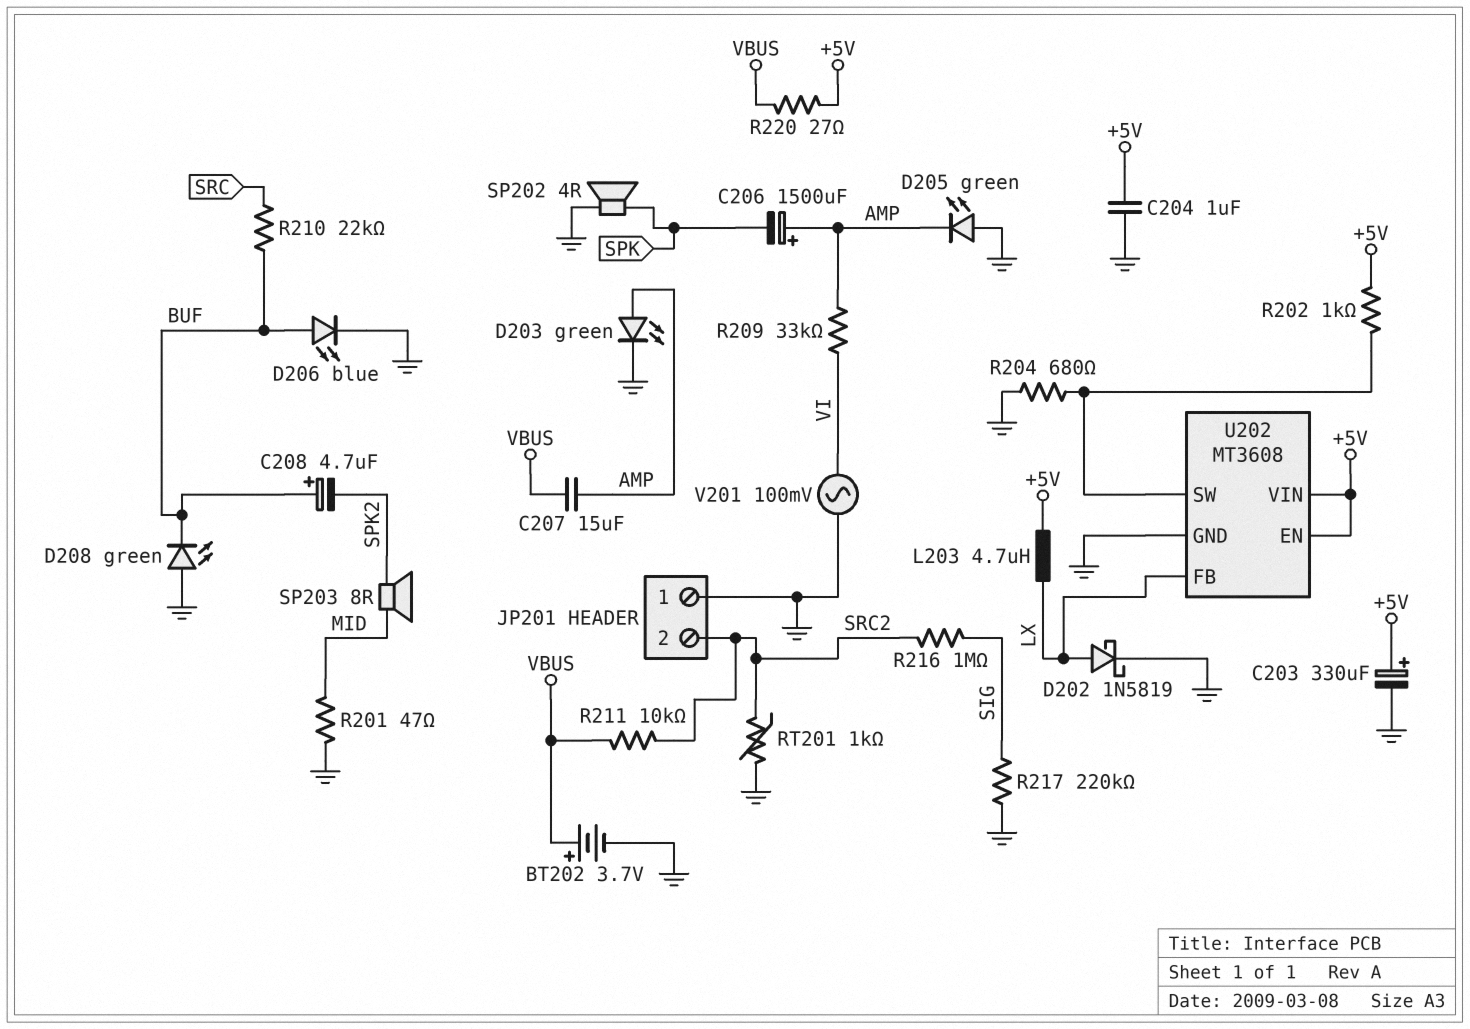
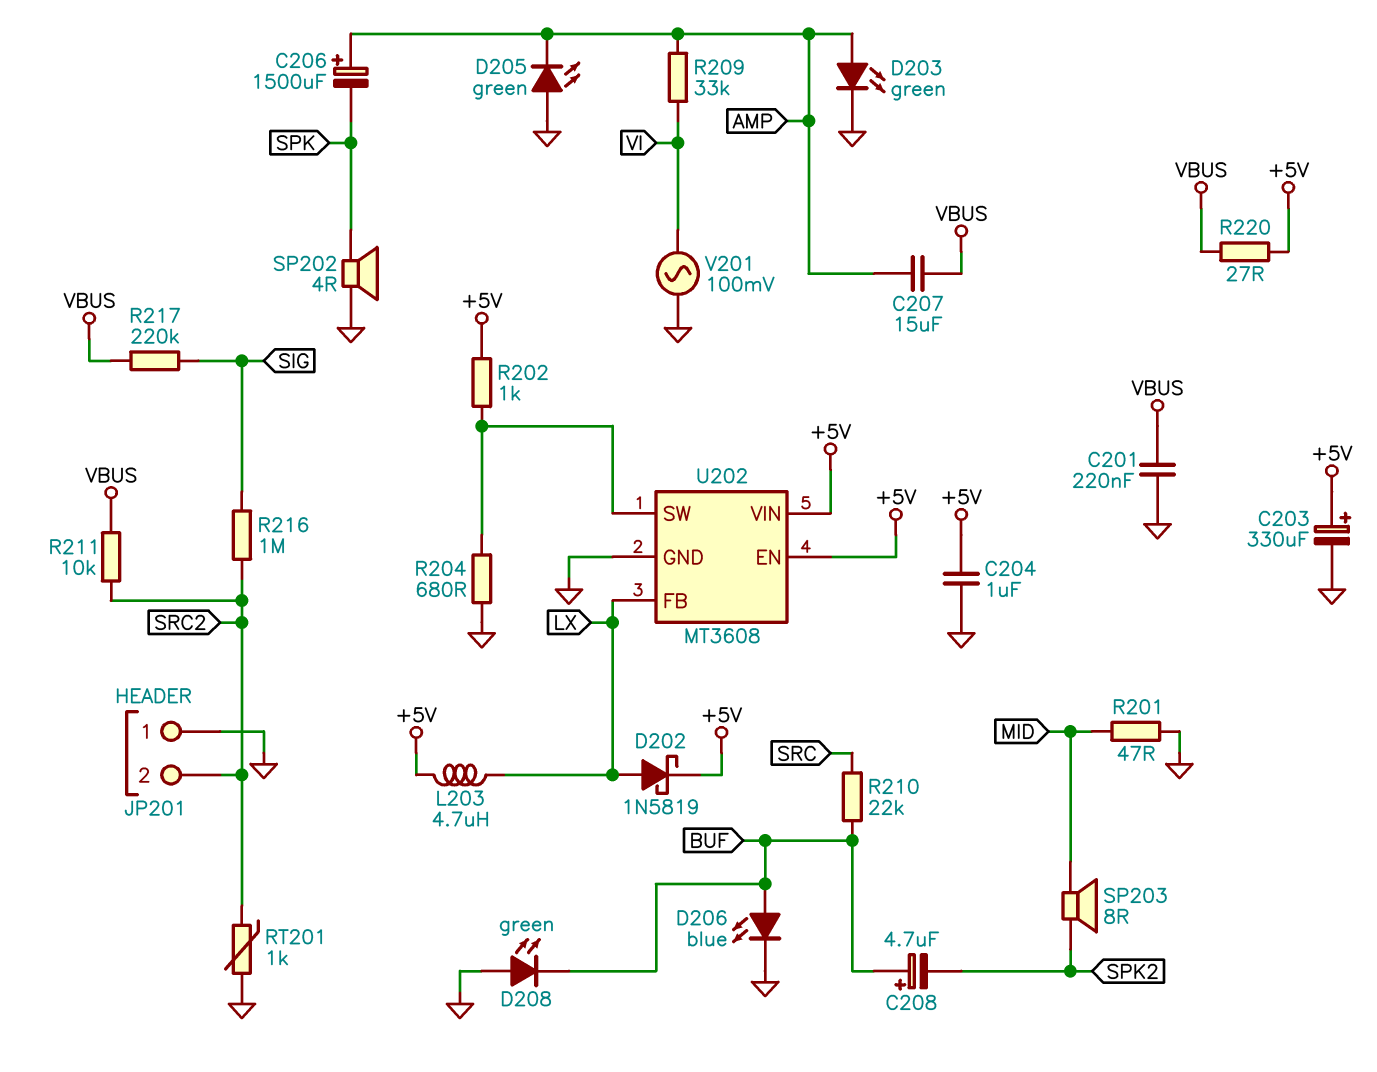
BT202: 3.7V (plus VBUS, minus GND) -> none
C201: none -> 220nF (GND, VBUS)
D202: schottky 1N5819 (A LX, K GND) -> schottky 1N5819 (A LX, K +5V)
R217: 220k (GND, SIG) -> 220k (SIG, VBUS)

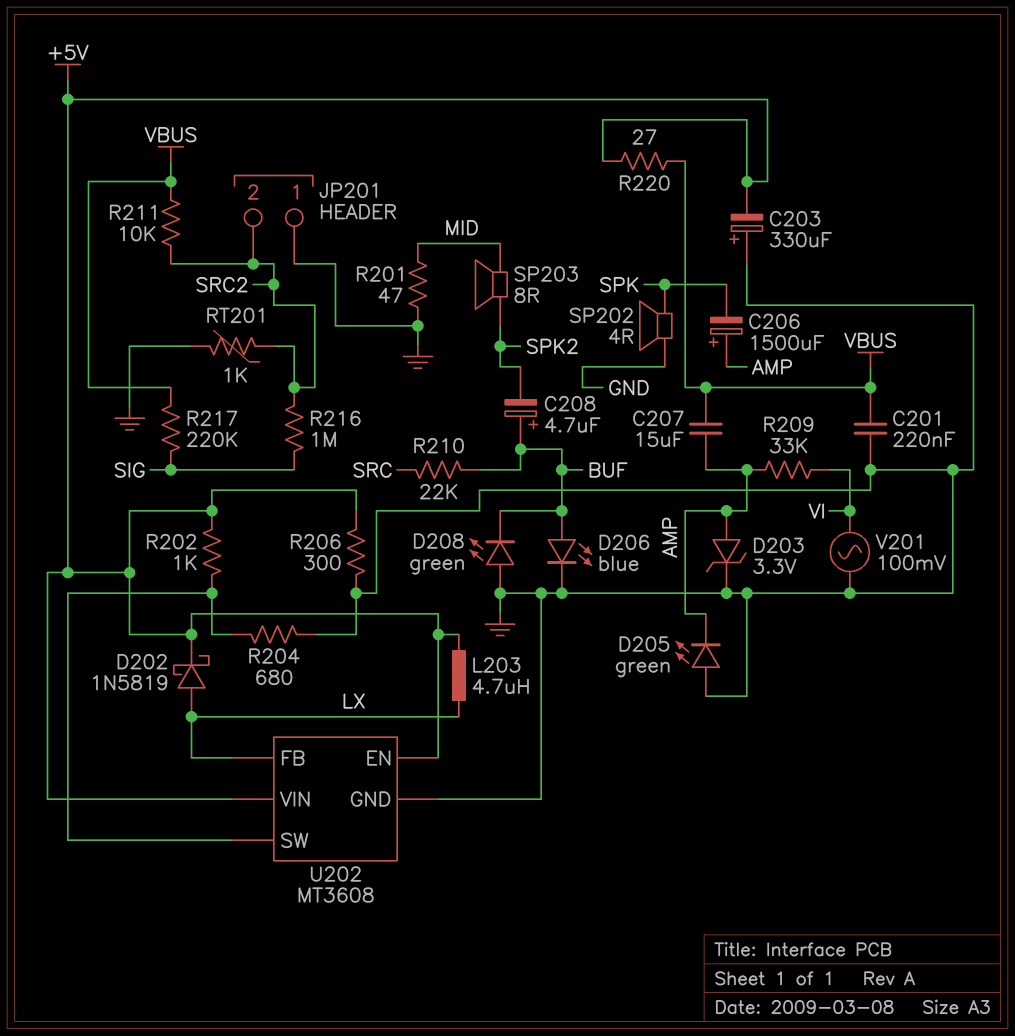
C203: 330uF (plus +5V, minus GND) -> 330uF (plus GND, minus +5V)
C204: 1uF (+5V, GND) -> none
D203: LED green (A AMP, K GND) -> zener 3.3V (A AMP, K GND)
R206: none -> 300 (+5V, GND)

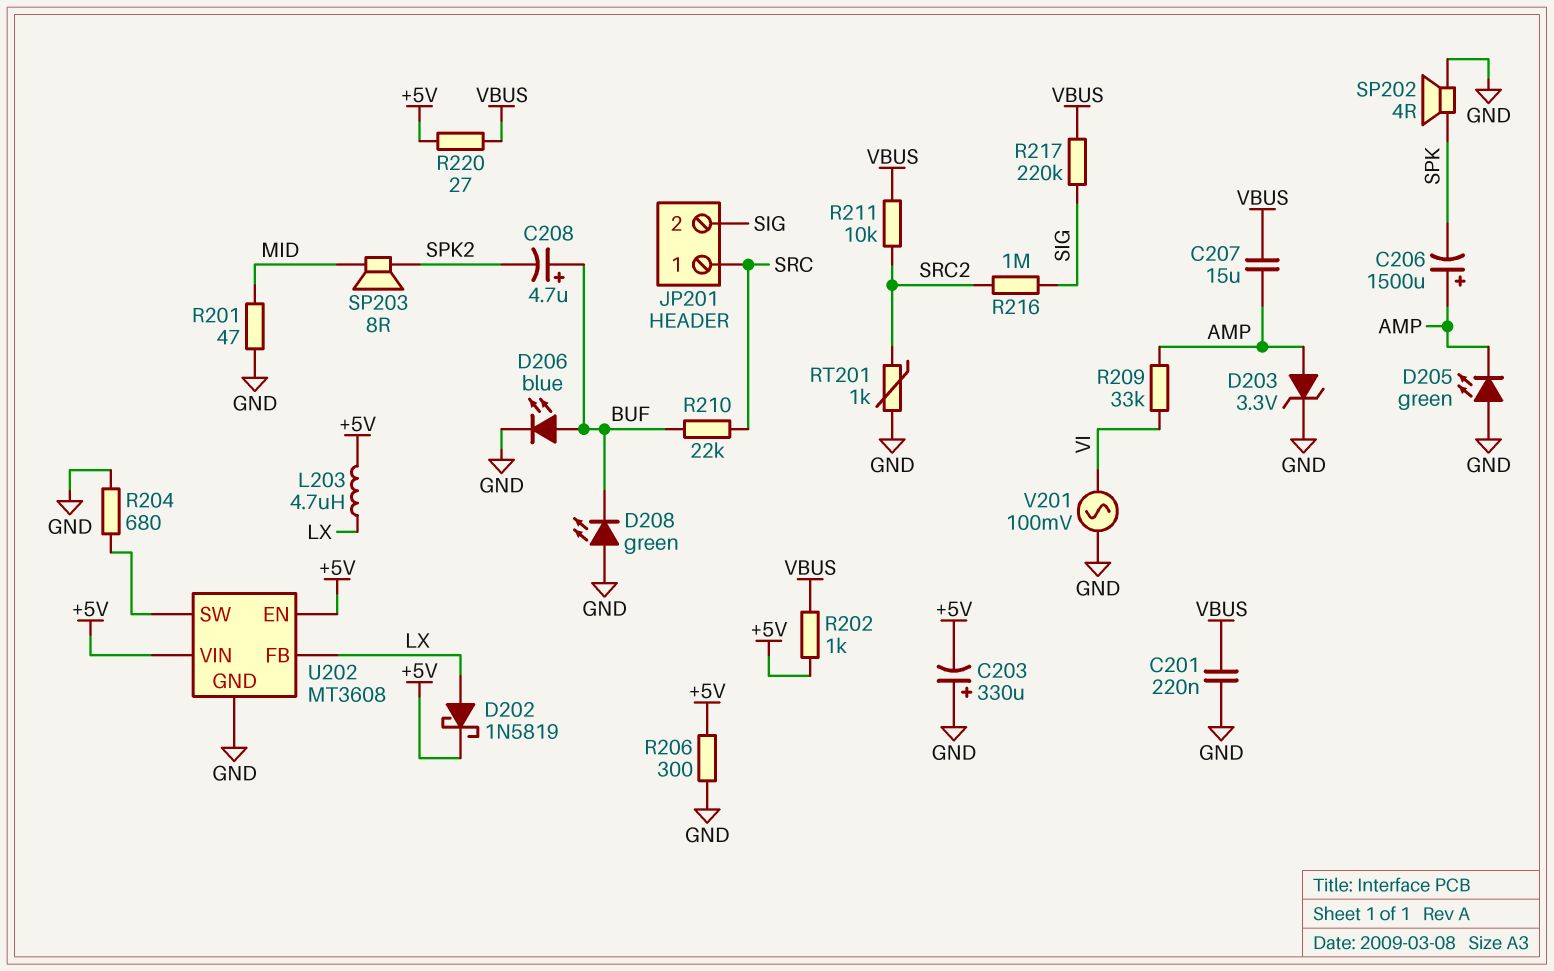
JP201 pin 1: GND -> SRC
JP201 pin 2: SRC2 -> SIG
R202: 1k (+5V, U202/SW) -> 1k (+5V, VBUS)

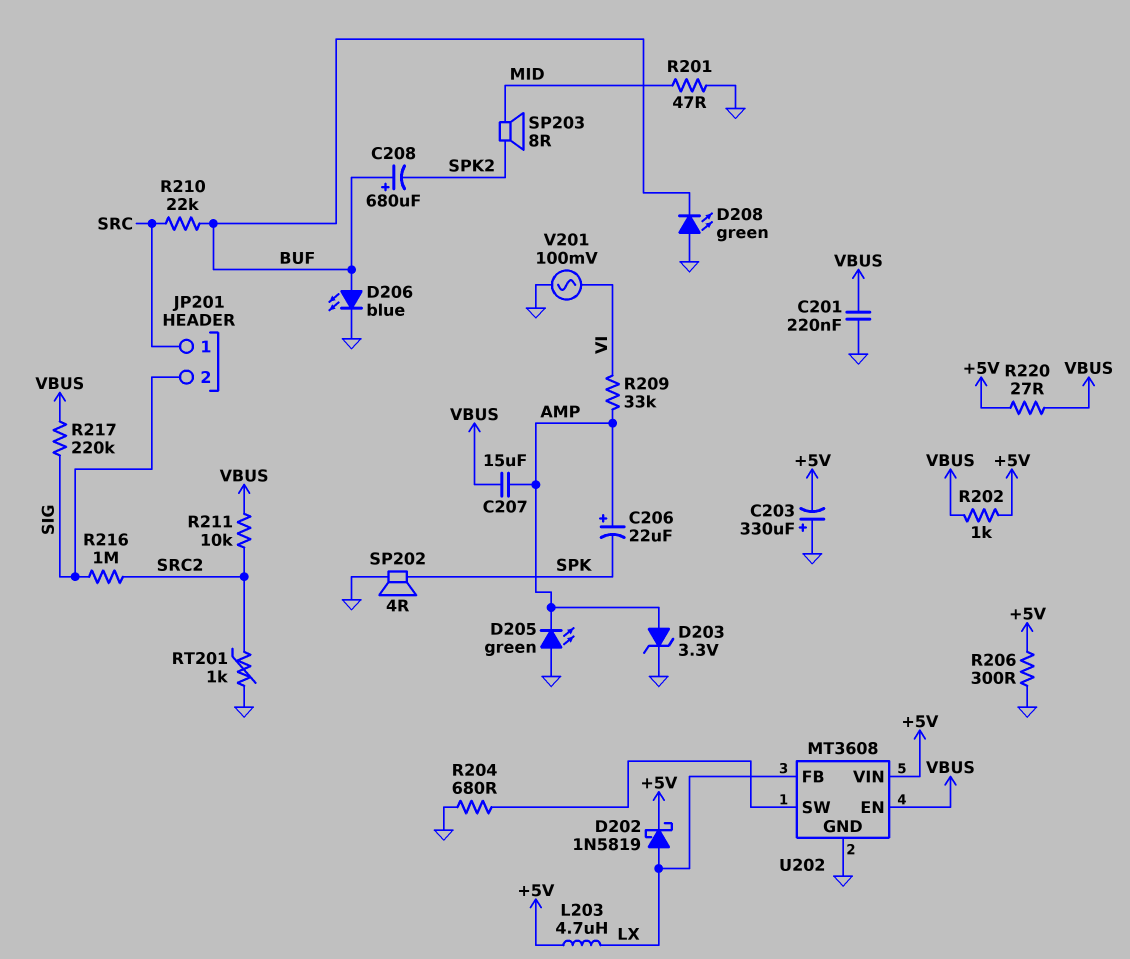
C206: 1500uF (plus AMP, minus SPK) -> 22uF (plus AMP, minus SPK)
C208: 4.7uF (plus BUF, minus SPK2) -> 680uF (plus BUF, minus SPK2)
U202 pin EN: +5V -> VBUS

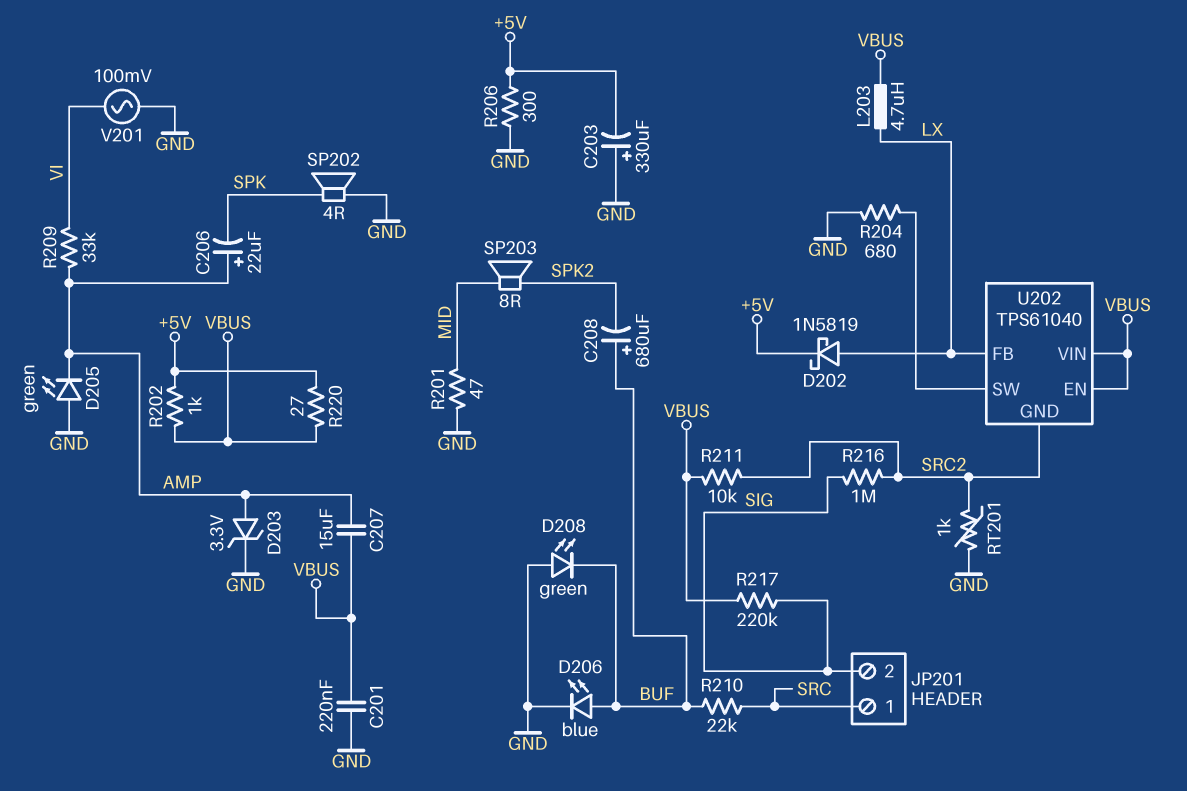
L203: 4.7uH (+5V, LX) -> 4.7uH (LX, VBUS)
U202: MT3608 -> TPS61040
U202 pin GND: GND -> SRC2
U202 pin VIN: +5V -> VBUS

